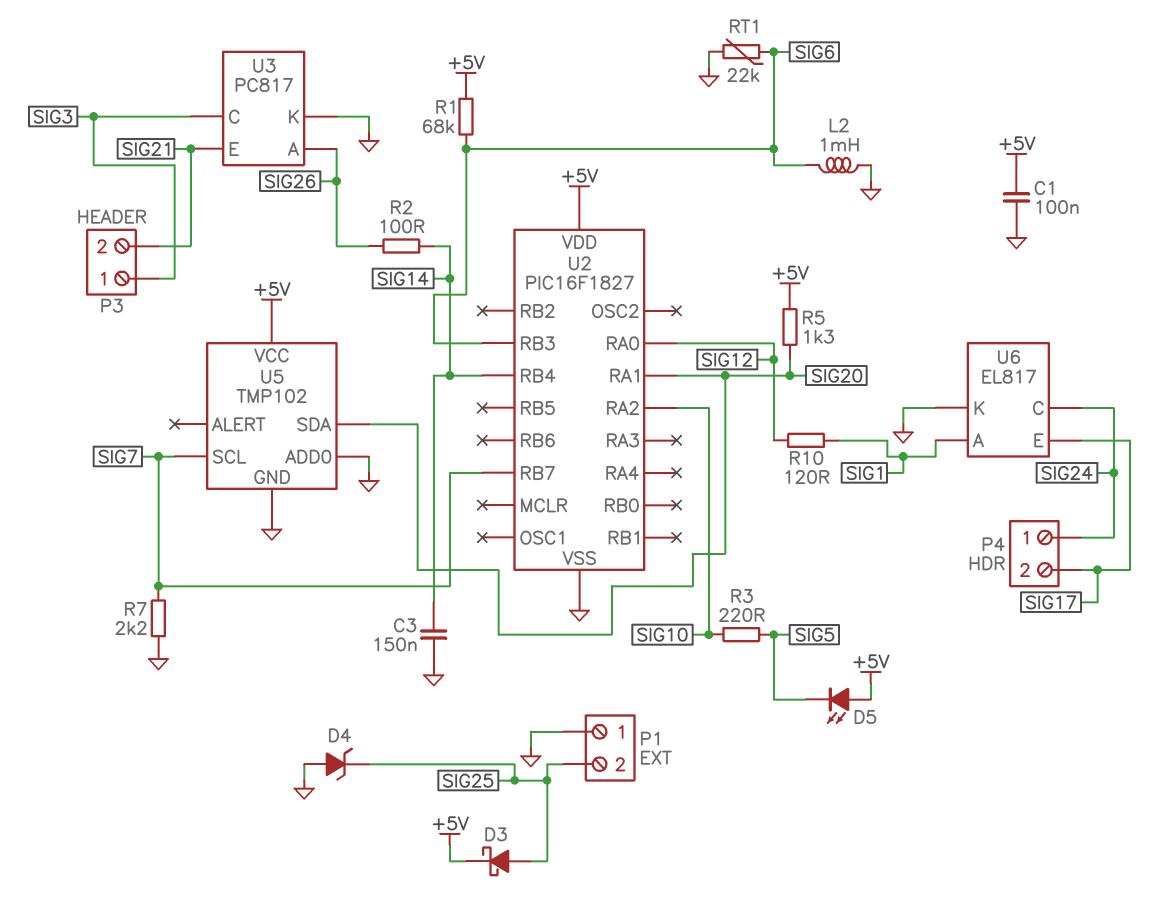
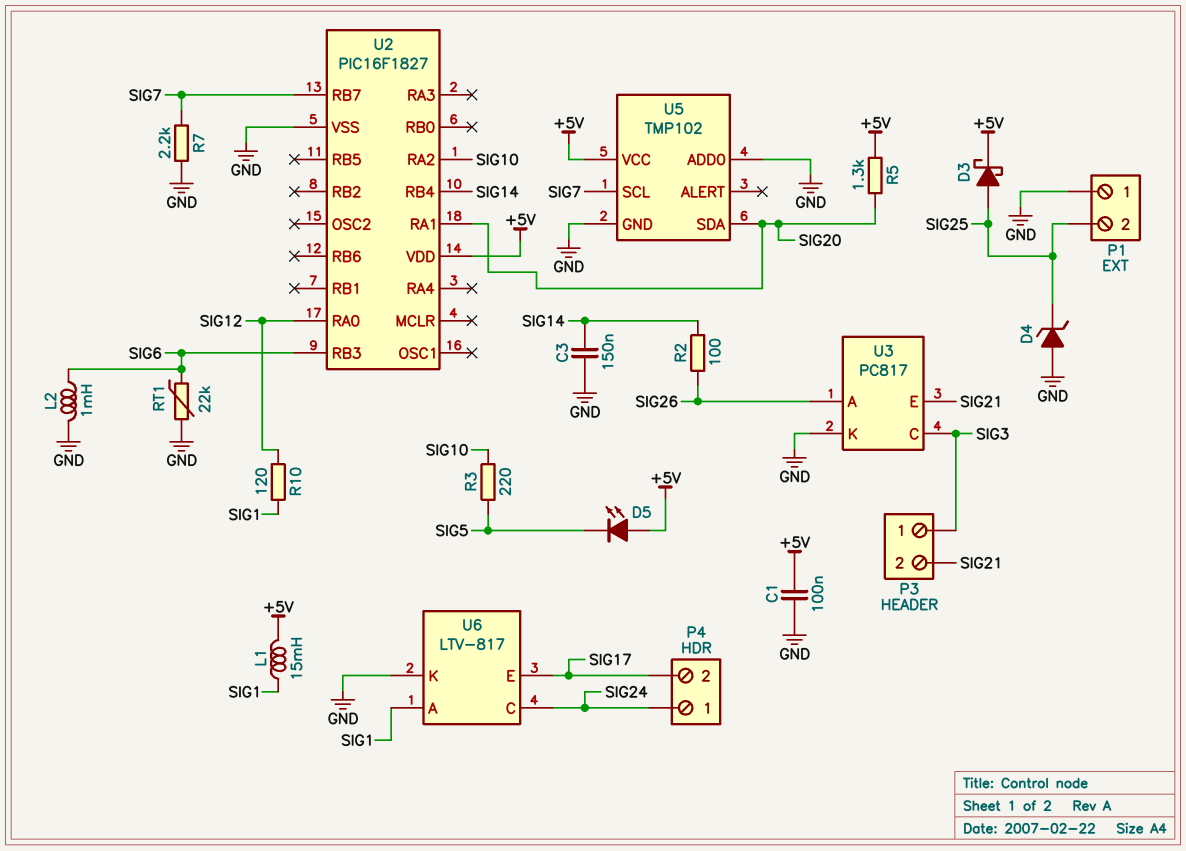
L1: none -> 15mH (+5V, SIG1)
R1: 68k (+5V, SIG6) -> none
U6: EL817 -> LTV-817

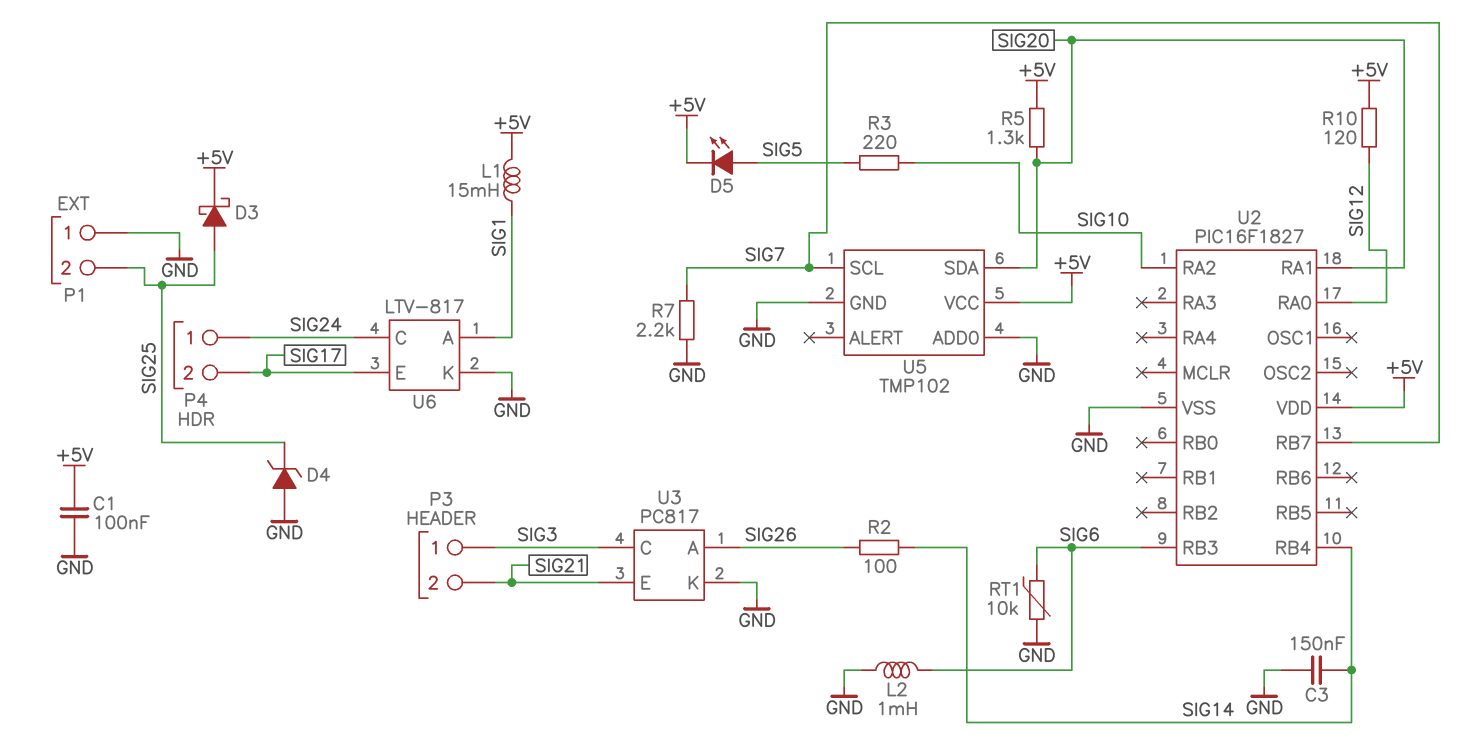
D5: LED (A +5V, K SIG5) -> LED (A SIG5, K +5V)
R10: 120 (SIG1, SIG12) -> 120 (+5V, SIG12)
RT1: 22k (GND, SIG6) -> 10k (GND, SIG6)

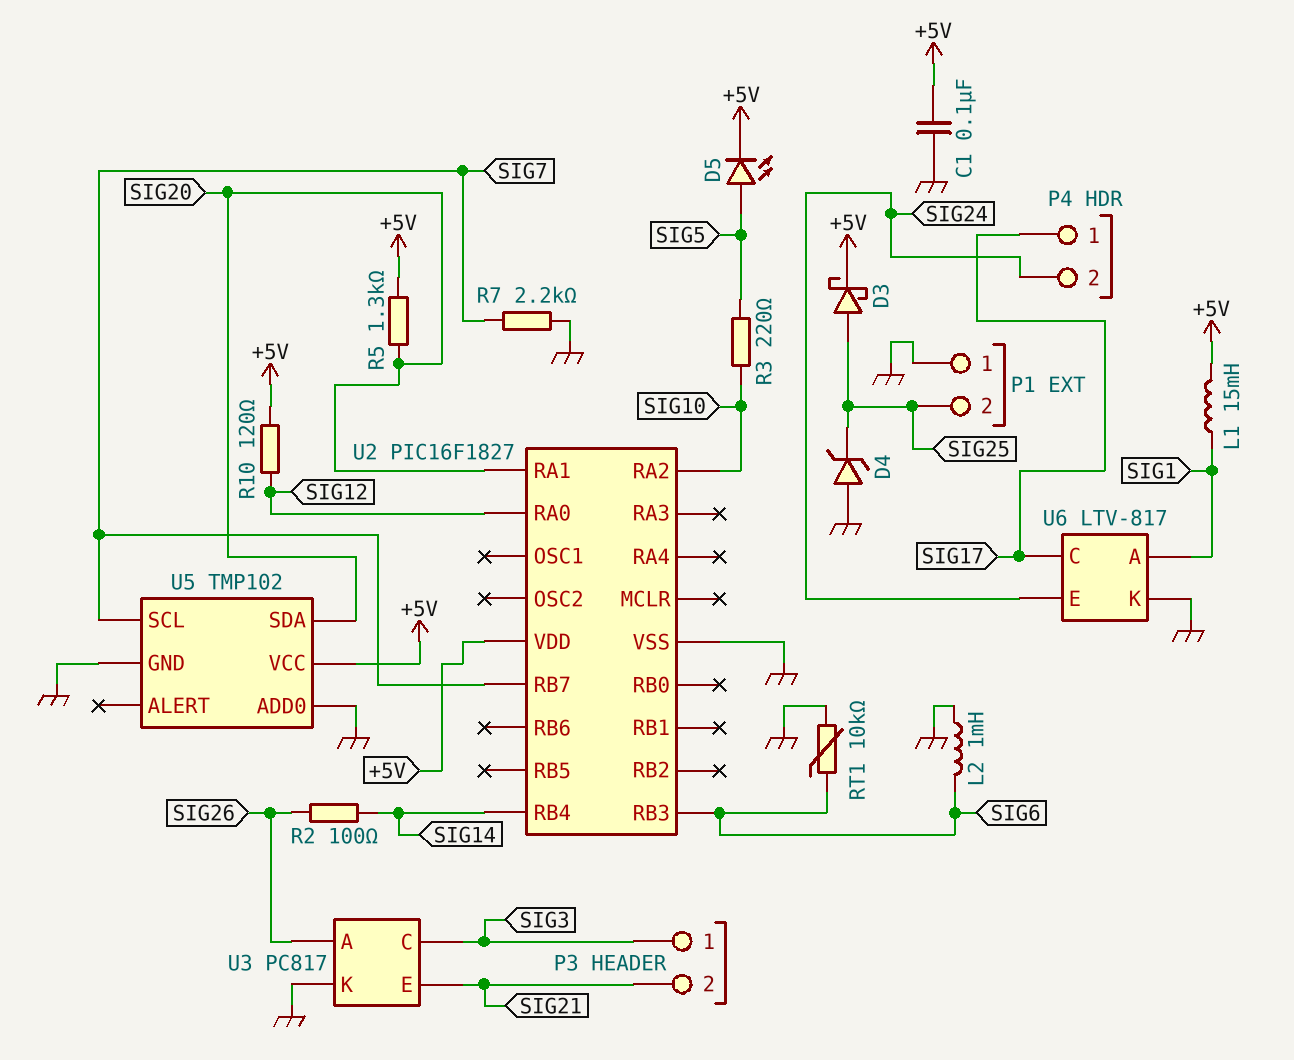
C3: 150nF (GND, SIG14) -> none
P4 pin 1: SIG24 -> SIG17
P4 pin 2: SIG17 -> SIG24
U6 pin C: SIG24 -> SIG17
U6 pin E: SIG17 -> SIG24

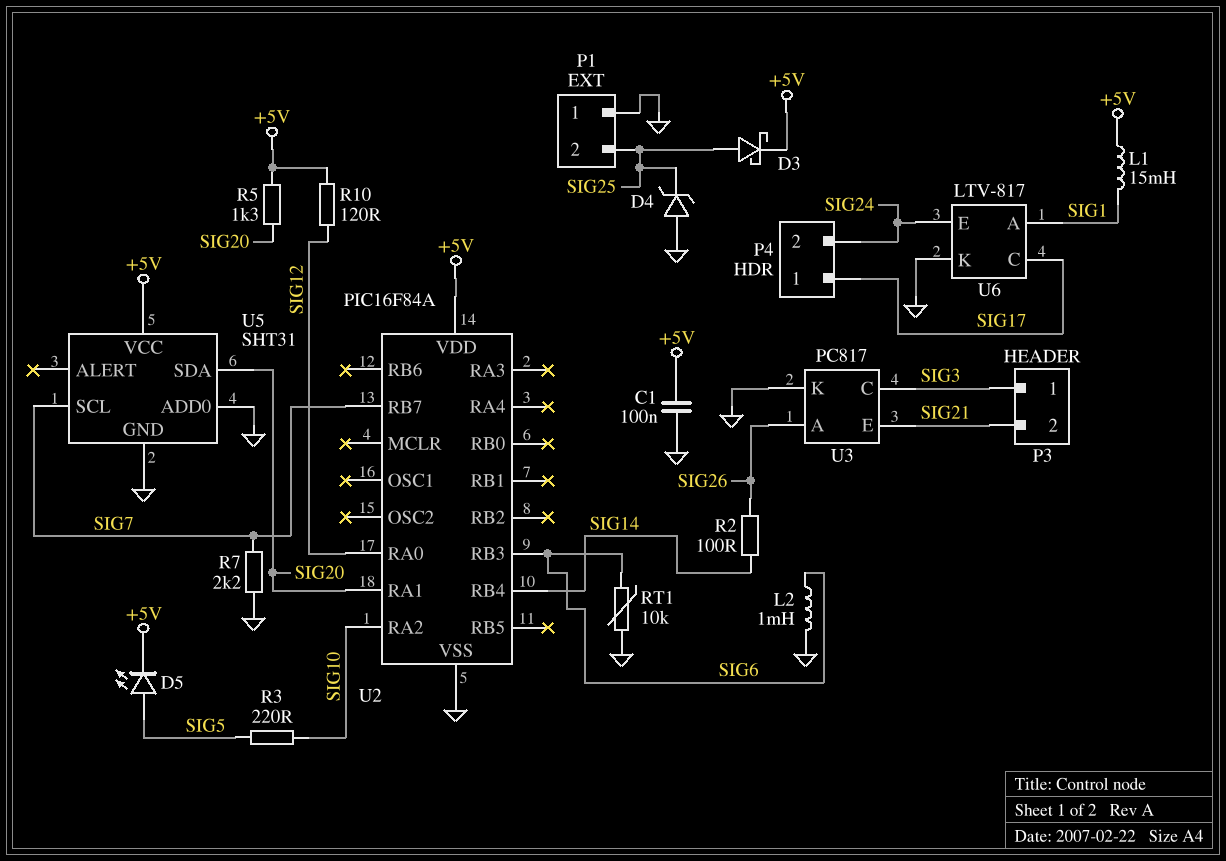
U2: PIC16F1827 -> PIC16F84A
U5: TMP102 -> SHT31

